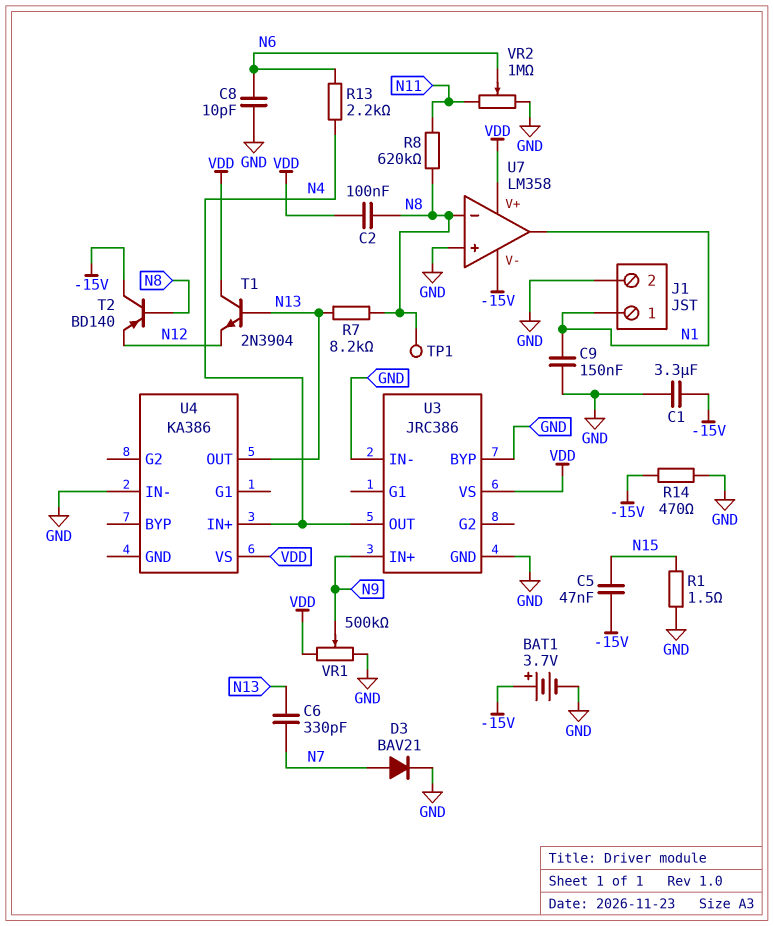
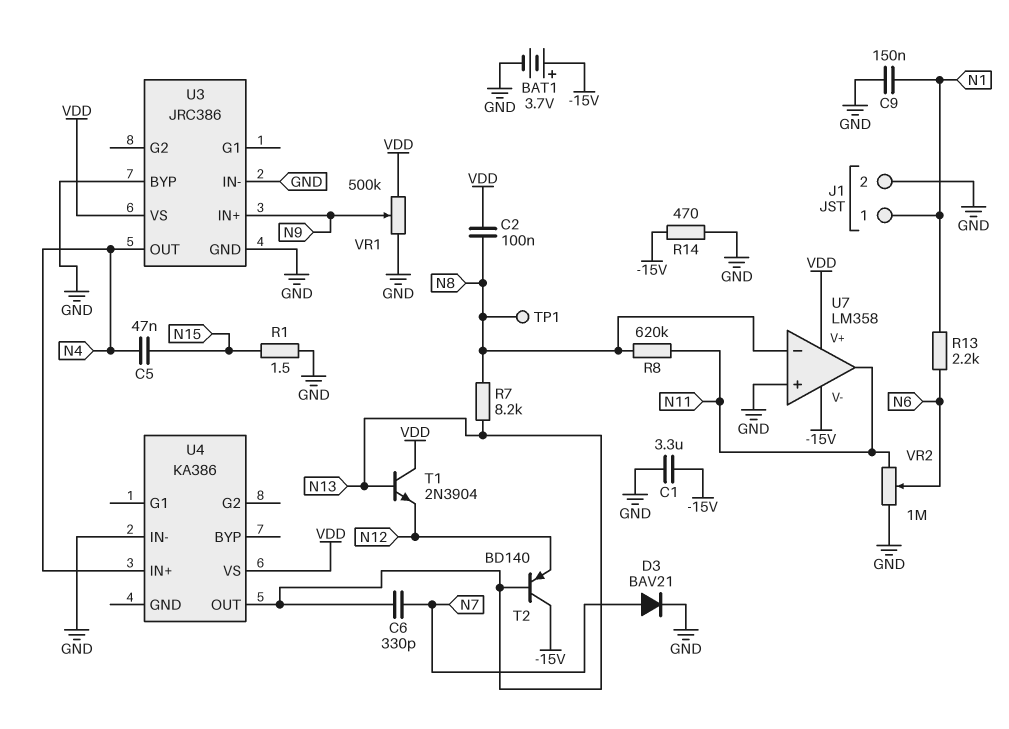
C5: 47nF (-15V, N15) -> 47nF (N4, N15)
C8: 10pF (GND, N6) -> none
R13: 2.2k (N4, N6) -> 2.2k (N1, N6)
T2: PNP BD140 (B N8, C -15V, E N12) -> PNP BD140 (B N13, C -15V, E N12)
U7 pin out: N1 -> N11

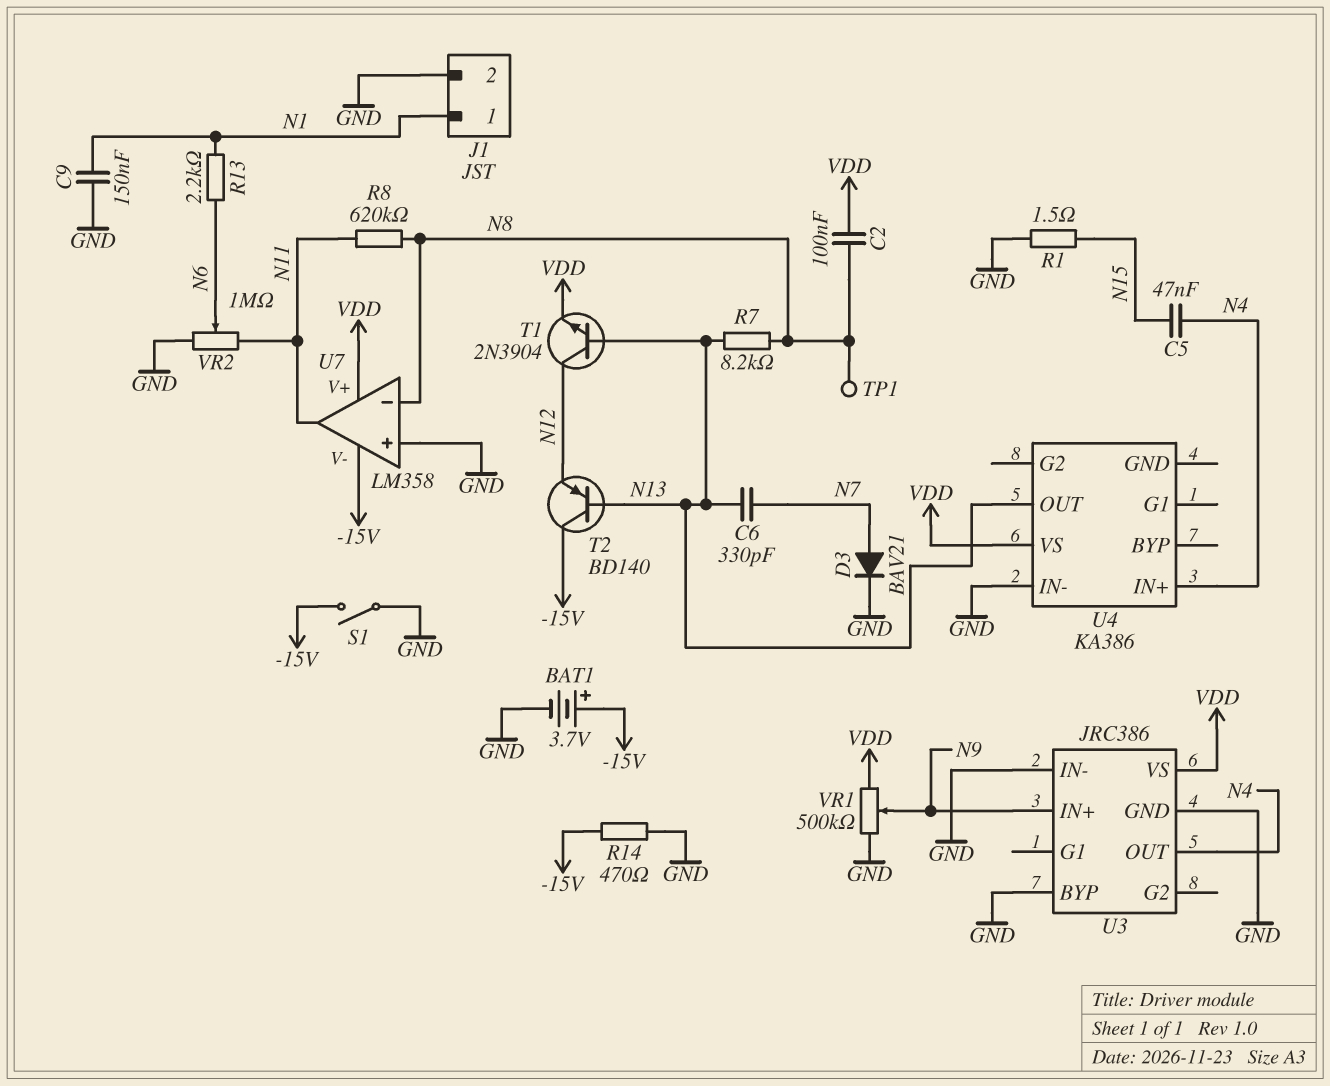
C1: 3.3uF (-15V, GND) -> none
S1: none -> switch (-15V, GND)
T1: NPN 2N3904 (B N13, C VDD, E N12) -> NPN 2N3904 (B N13, C N12, E VDD)

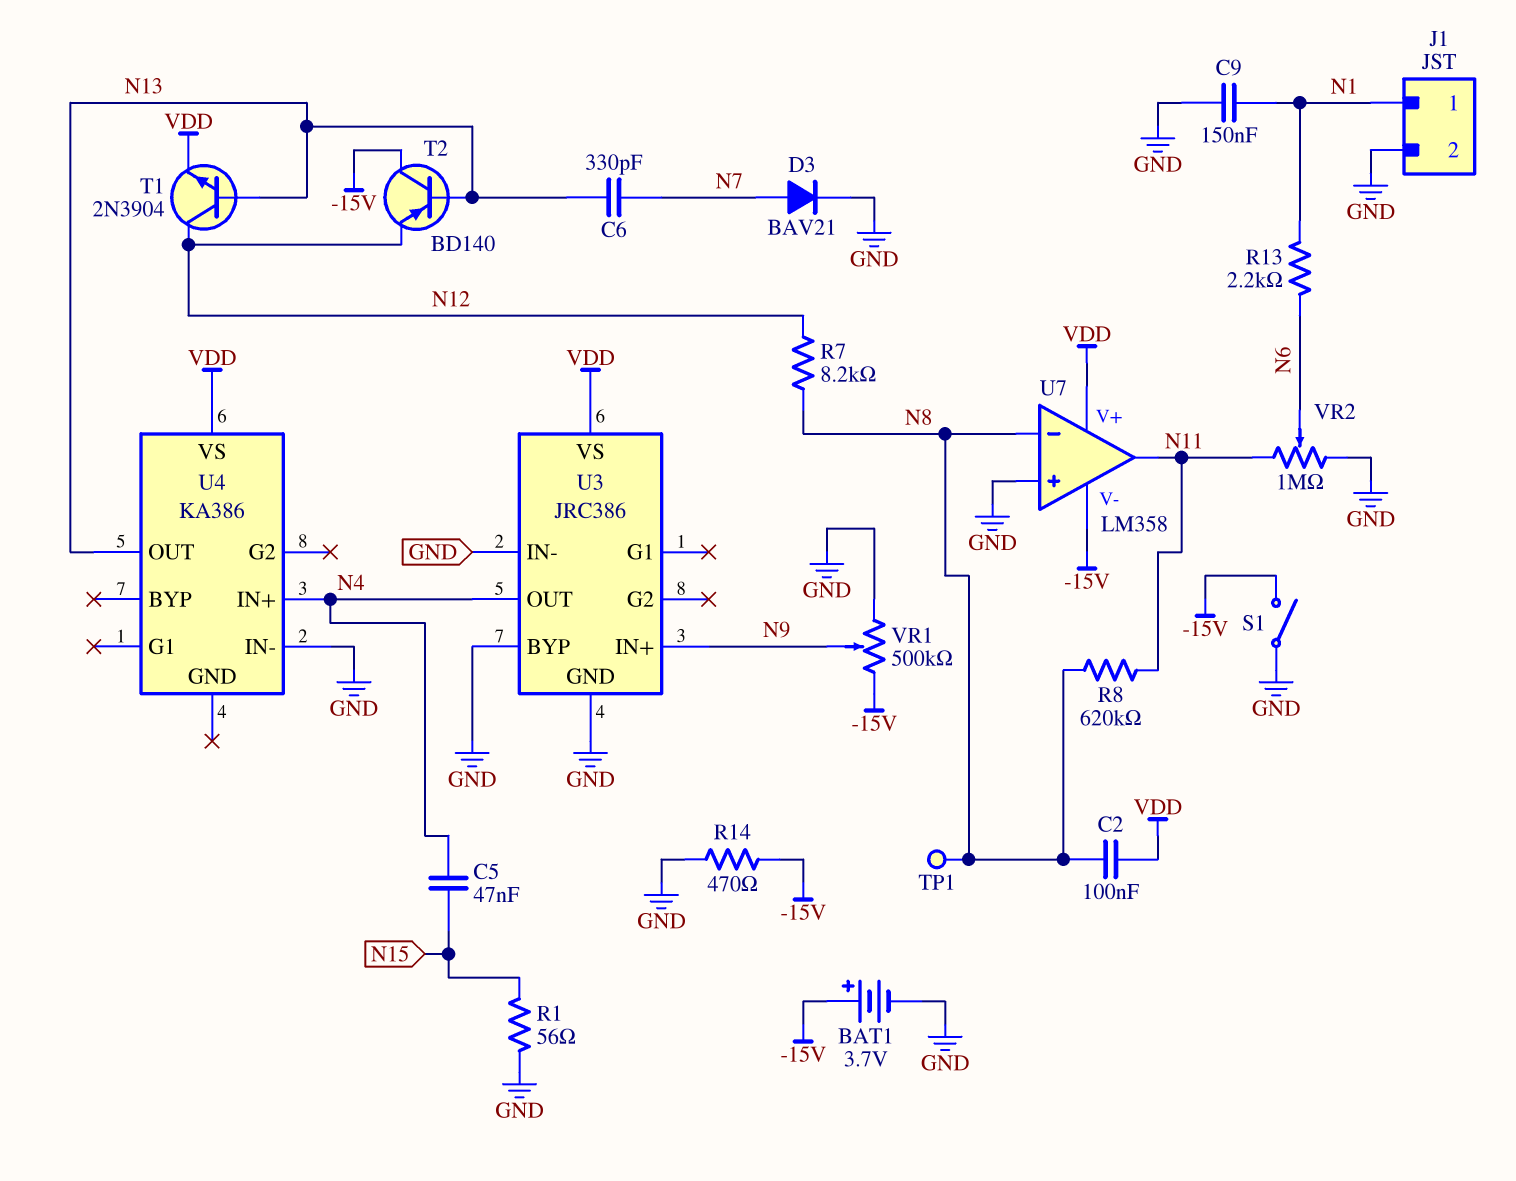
R1: 1.5 (GND, N15) -> 56 (GND, N15)
R7: 8.2k (N8, N13) -> 8.2k (N8, N12)
VR1: 500k (GND, VDD, wiper N9) -> 500k (-15V, GND, wiper N9)

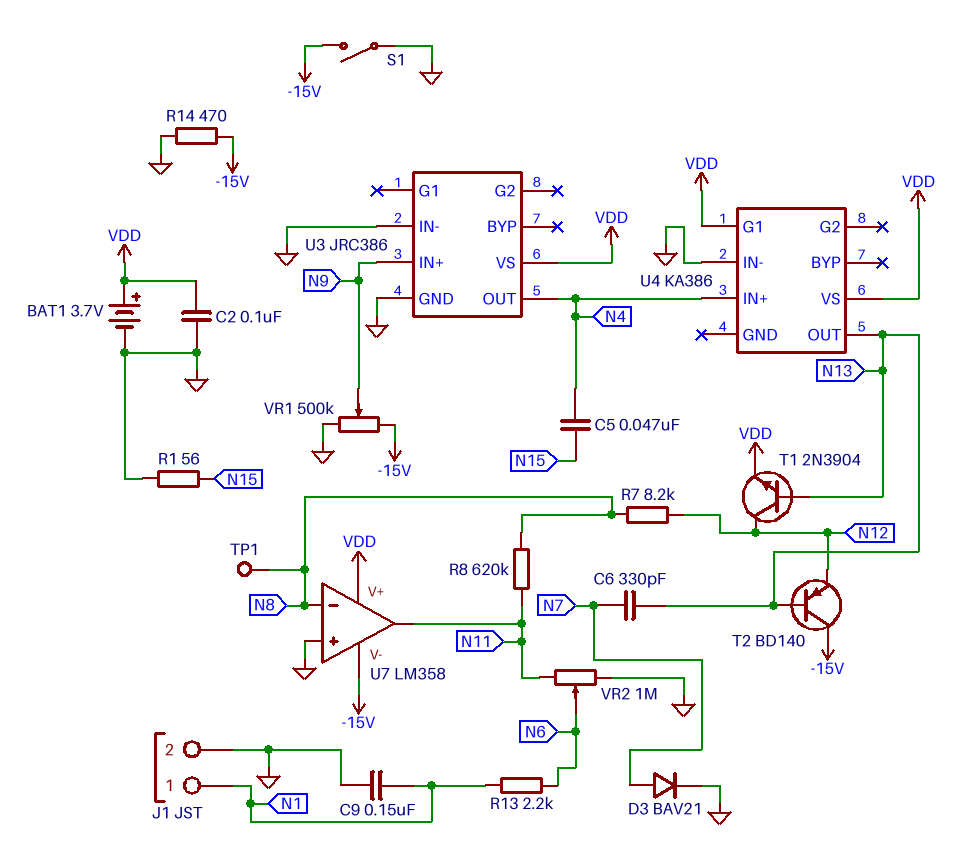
BAT1: 3.7V (plus -15V, minus GND) -> 3.7V (plus VDD, minus GND)
C2: 100nF (N8, VDD) -> 100nF (GND, VDD)
U3 pin BYP: GND -> none
U4 pin G1: none -> VDD

